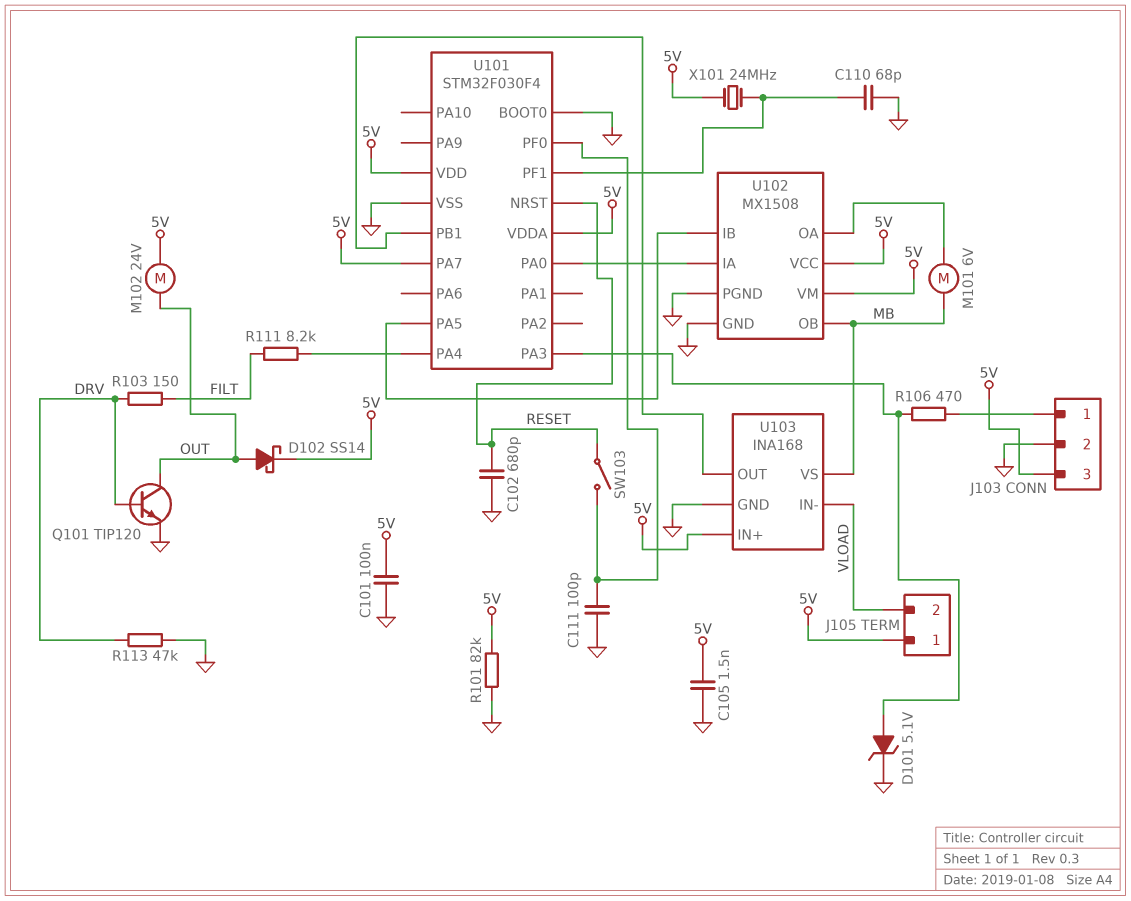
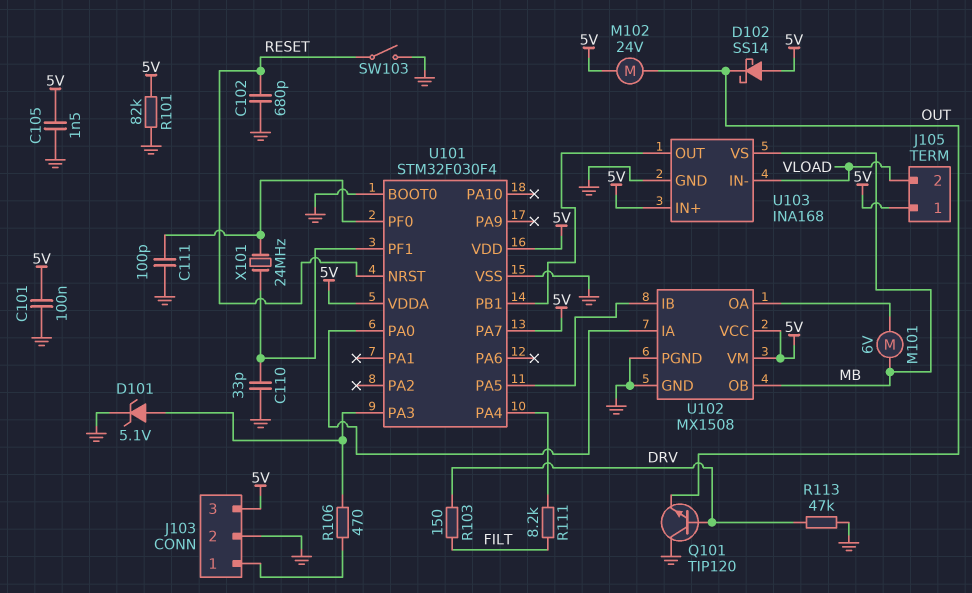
C110: 68pF (GND, U101/PF1) -> 33pF (GND, U101/PF1)
D102: schottky SS14 (A OUT, K 5V) -> schottky SS14 (A 5V, K OUT)
Q101: NPN TIP120 (B DRV, C OUT, E GND) -> NPN TIP120 (B DRV, C GND, E OUT)
SW103: switch (RESET, U101/PF0) -> switch (GND, RESET)
X101: 24MHz (5V, U101/PF1) -> 24MHz (U101/PF0, U101/PF1)

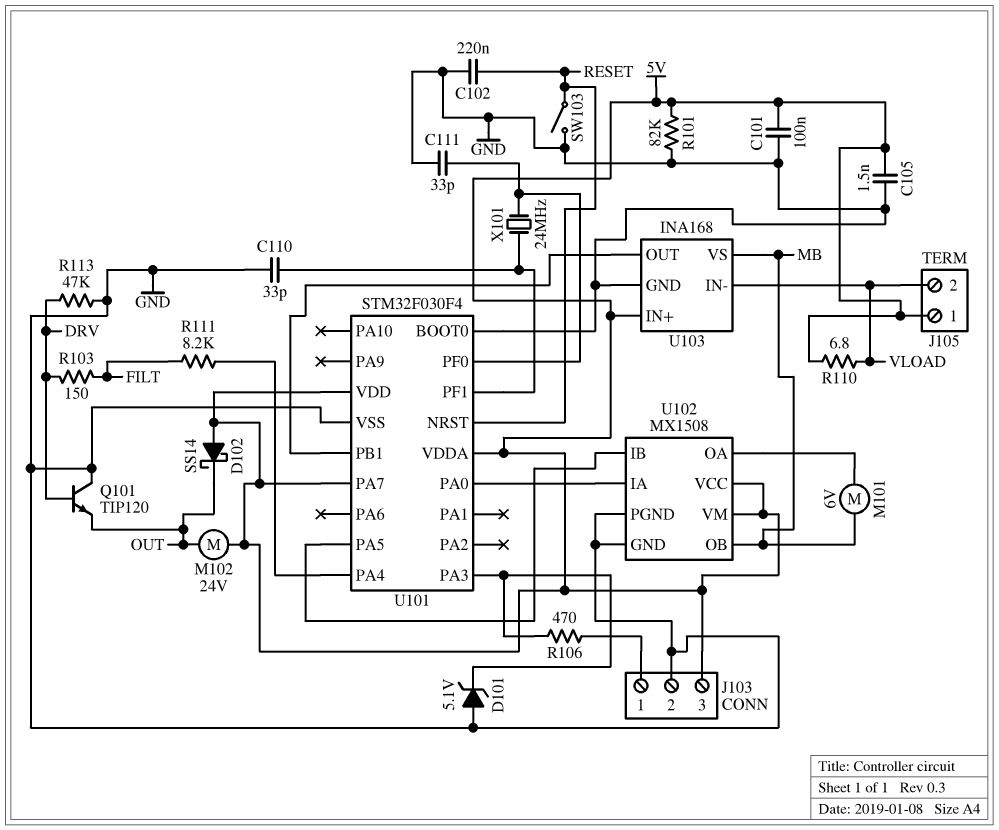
C102: 680pF (GND, RESET) -> 220nF (GND, RESET)
C111: 100pF (GND, U101/PF0) -> 33pF (GND, U101/PF0)
D101: zener 5.1V (A U101/PA3, K GND) -> zener 5.1V (A GND, K U101/PA3)
R110: none -> 6.8 (5V, VLOAD)

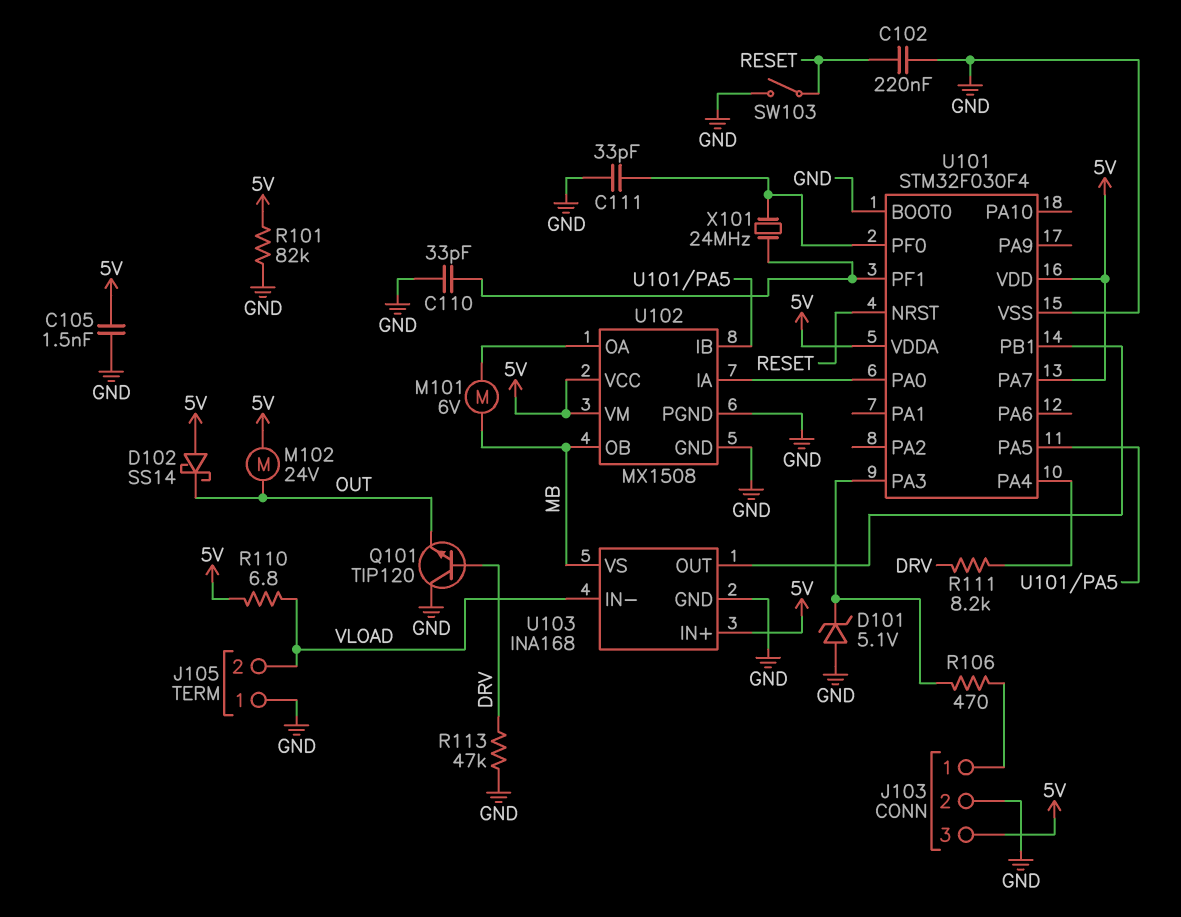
C101: 100nF (5V, GND) -> none
J105 pin 1: 5V -> GND
R103: 150 (DRV, FILT) -> none
R111: 8.2k (FILT, U101/PA4) -> 8.2k (DRV, U101/PA4)

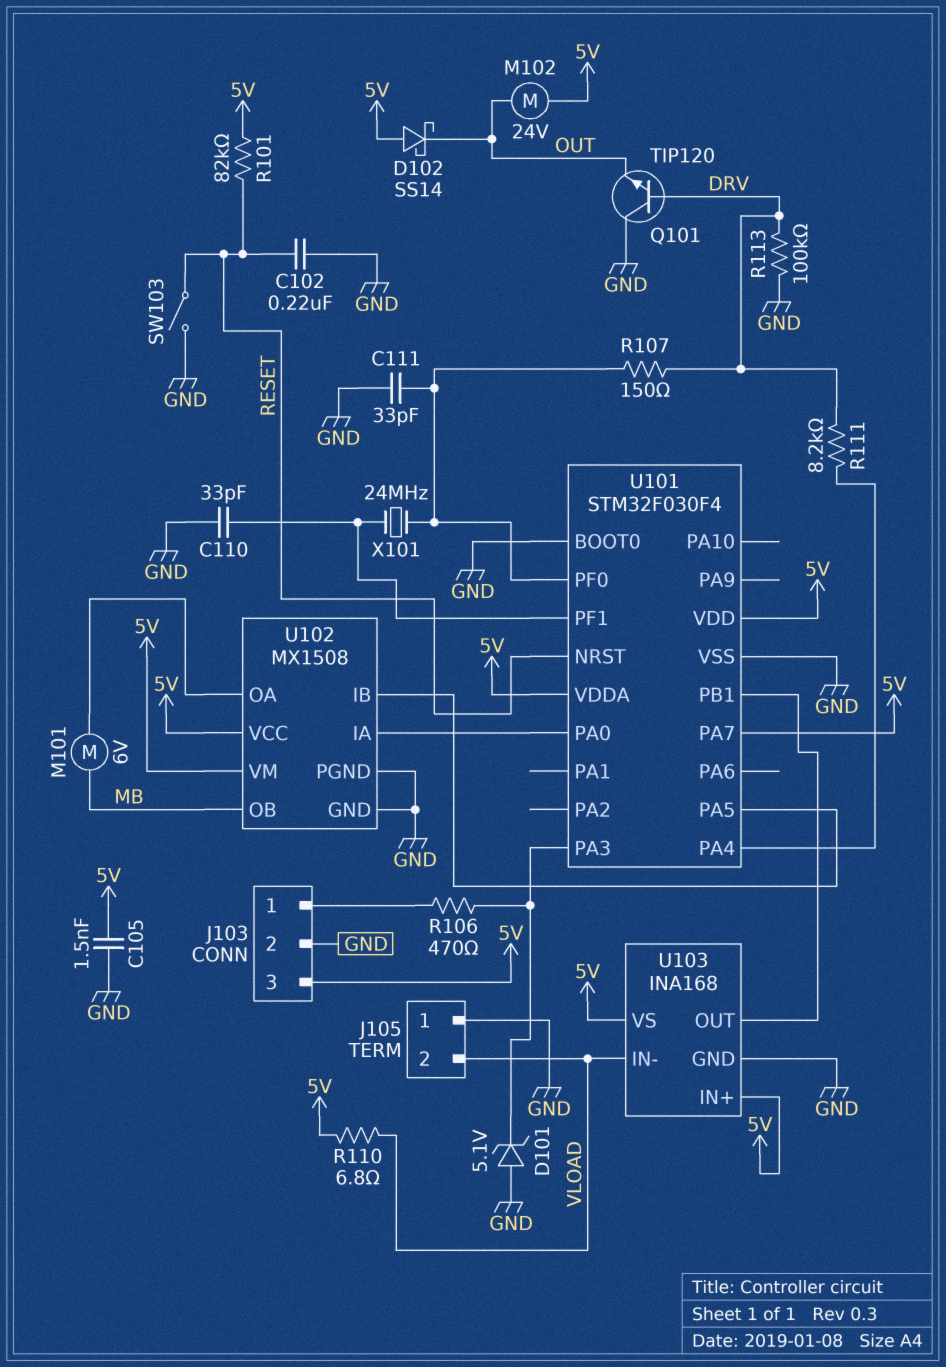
R101: 82k (5V, GND) -> 82k (5V, RESET)
R107: none -> 150 (DRV, U101/PF0)
R113: 47k (DRV, GND) -> 100k (DRV, GND)
U103 pin VS: MB -> 5V

